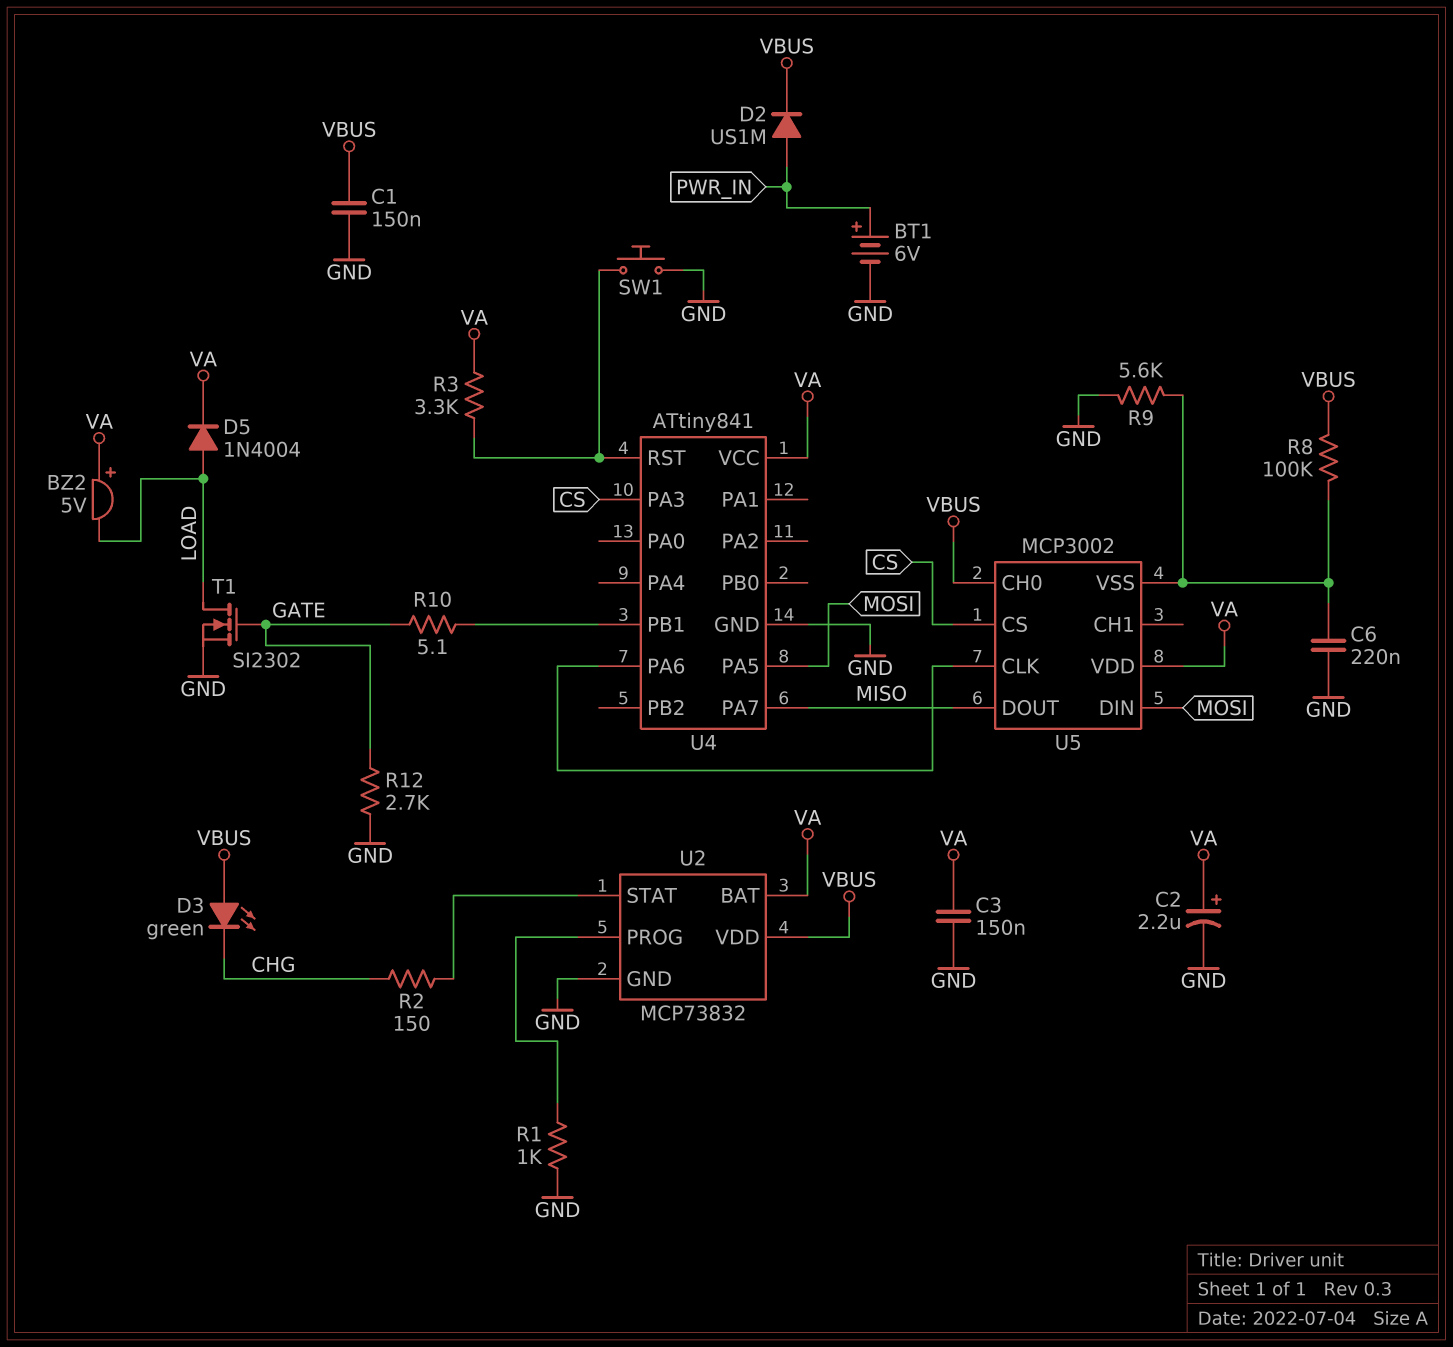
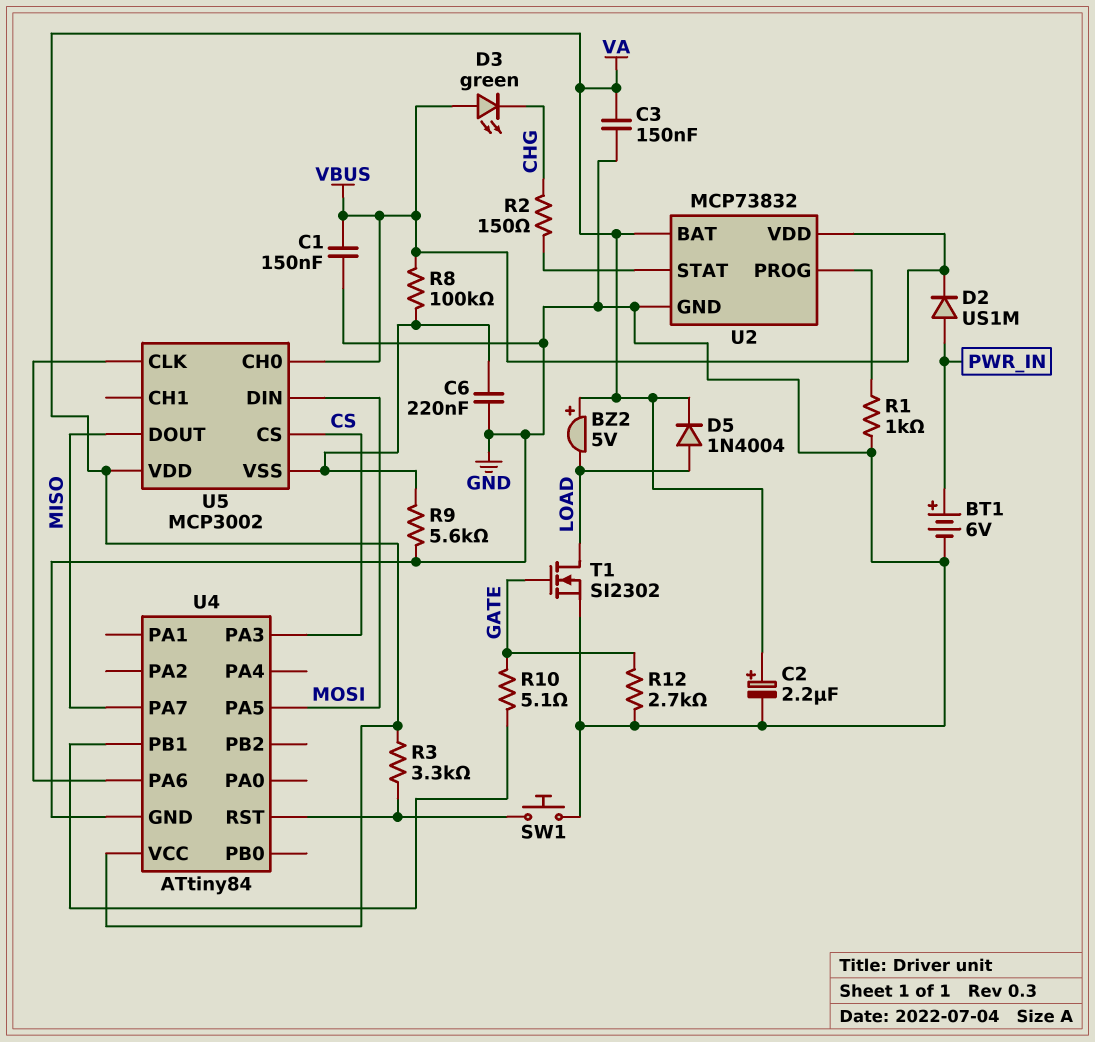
U4: ATtiny841 -> ATtiny84

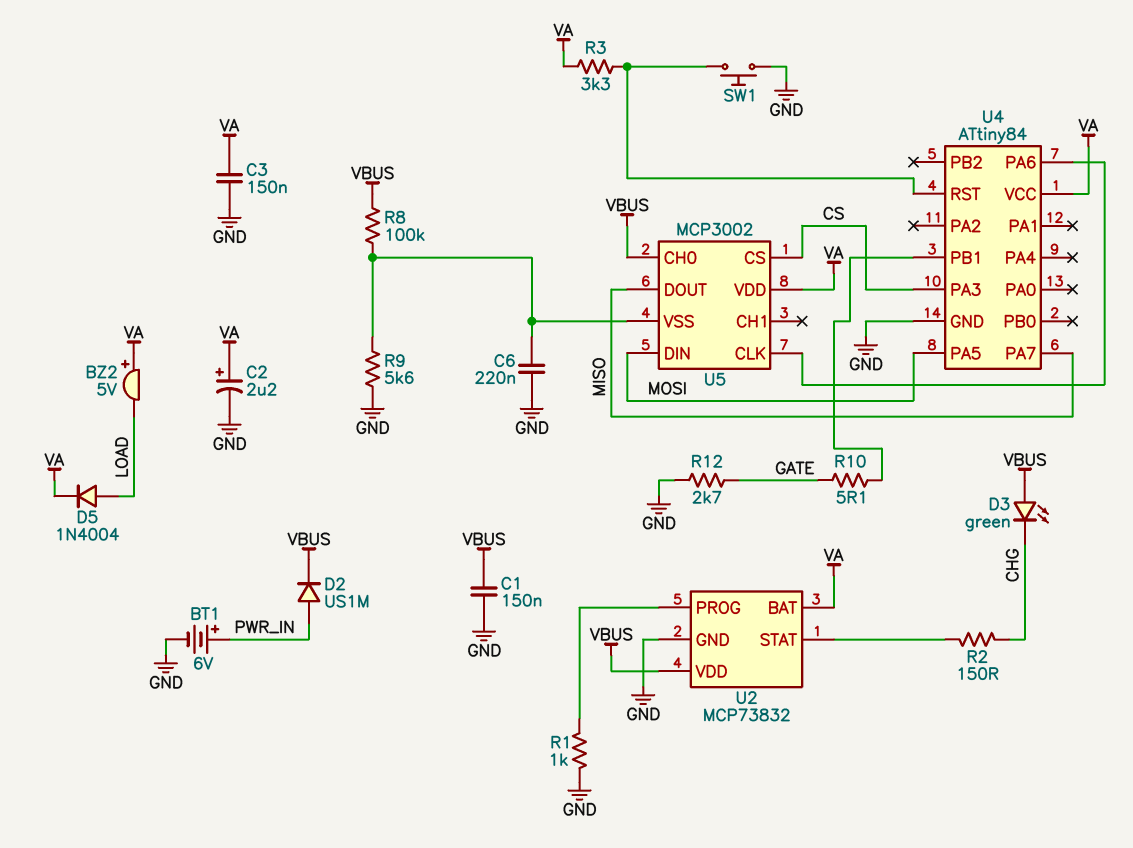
T1: NMOS SI2302 (G GATE, D LOAD, S GND) -> none

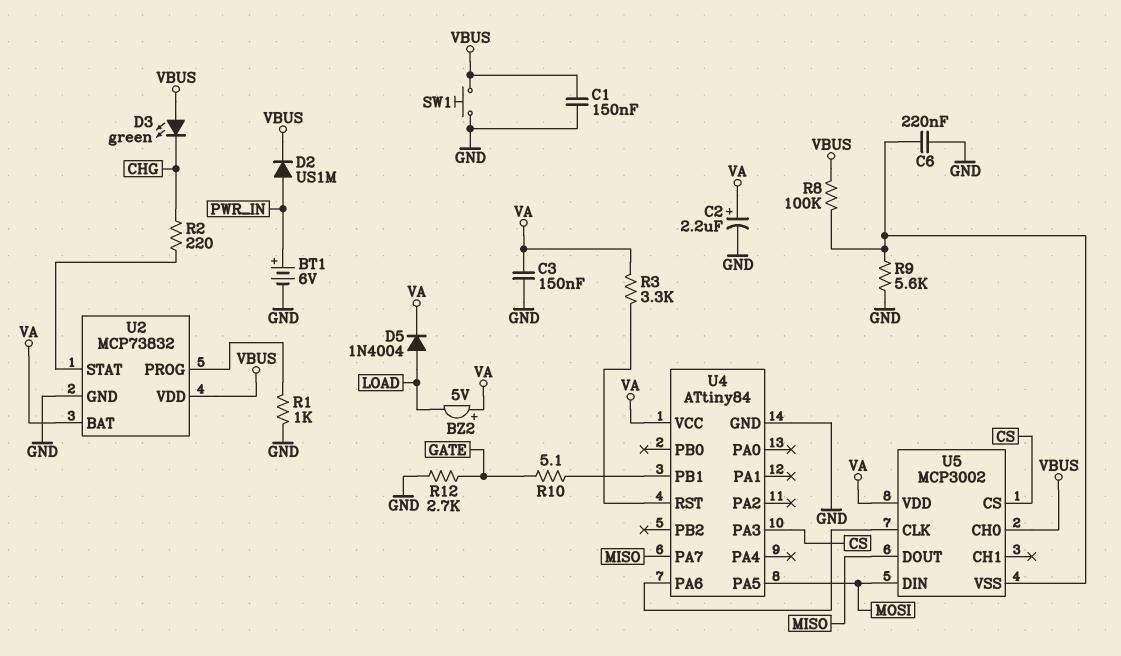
R2: 150 (CHG, U2/STAT) -> 220 (CHG, U2/STAT)
SW1: button (GND, U4/RST) -> button (GND, VBUS)

